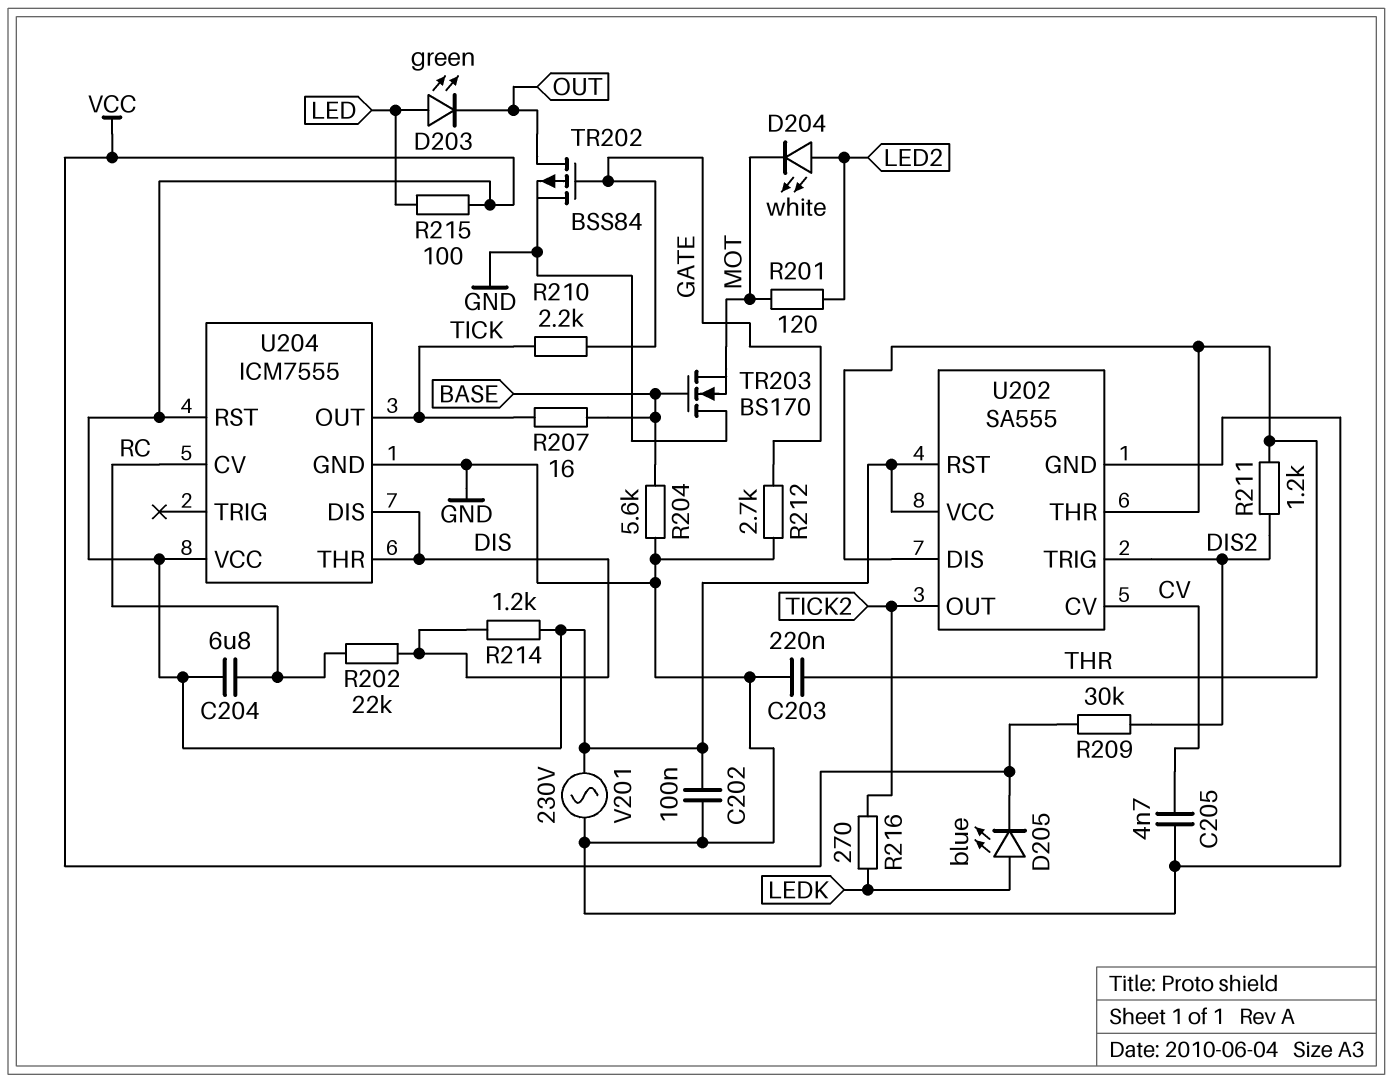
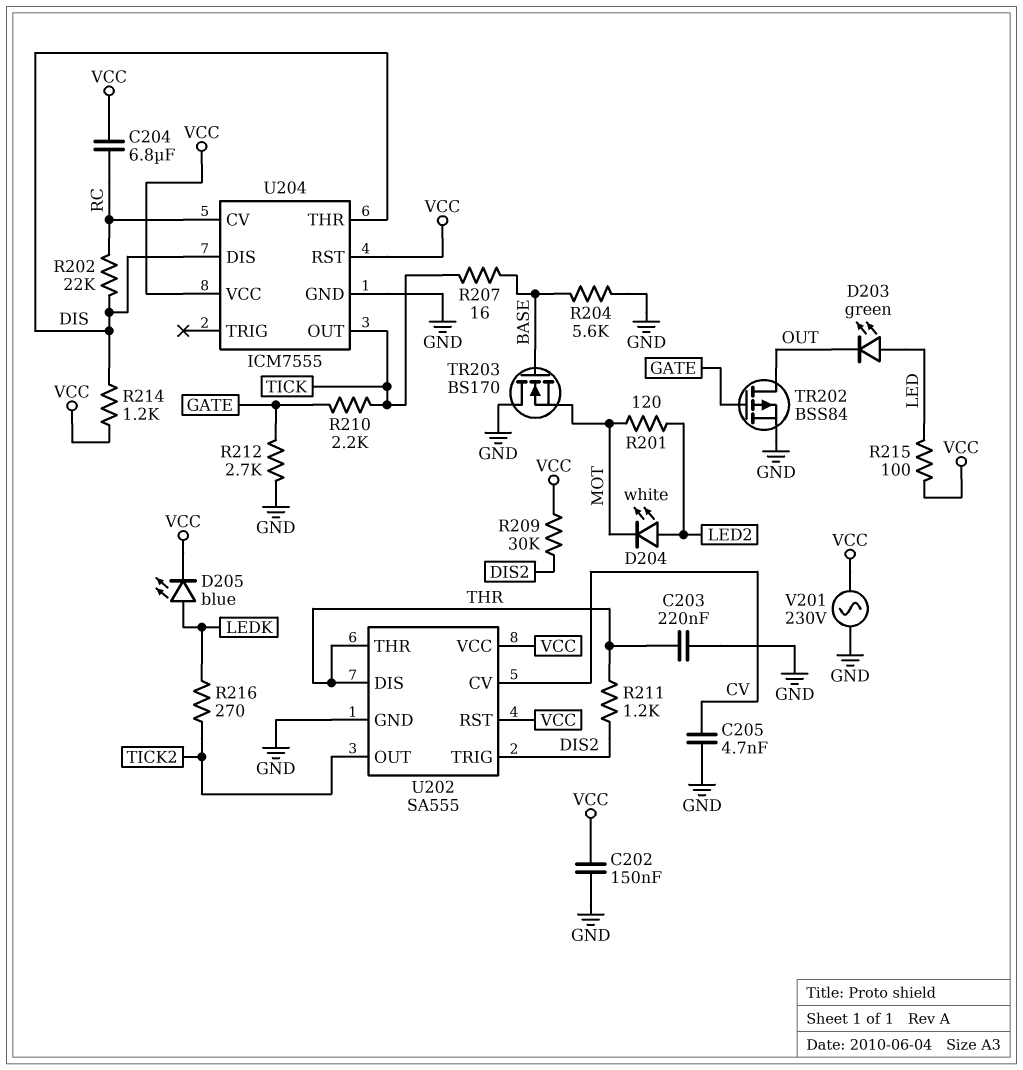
C202: 100nF (GND, VCC) -> 150nF (GND, VCC)

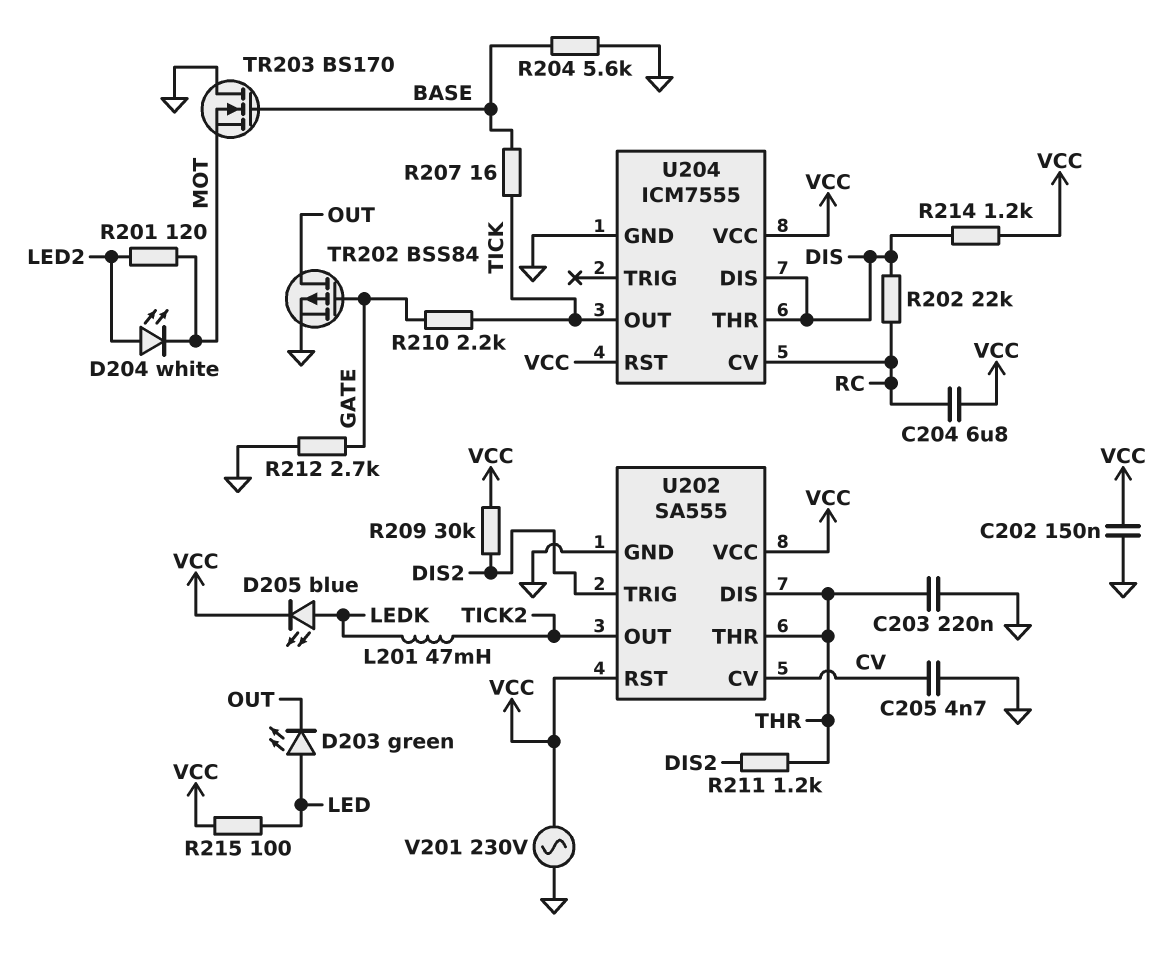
L201: none -> 47mH (LEDK, TICK2)
R216: 270 (LEDK, TICK2) -> none

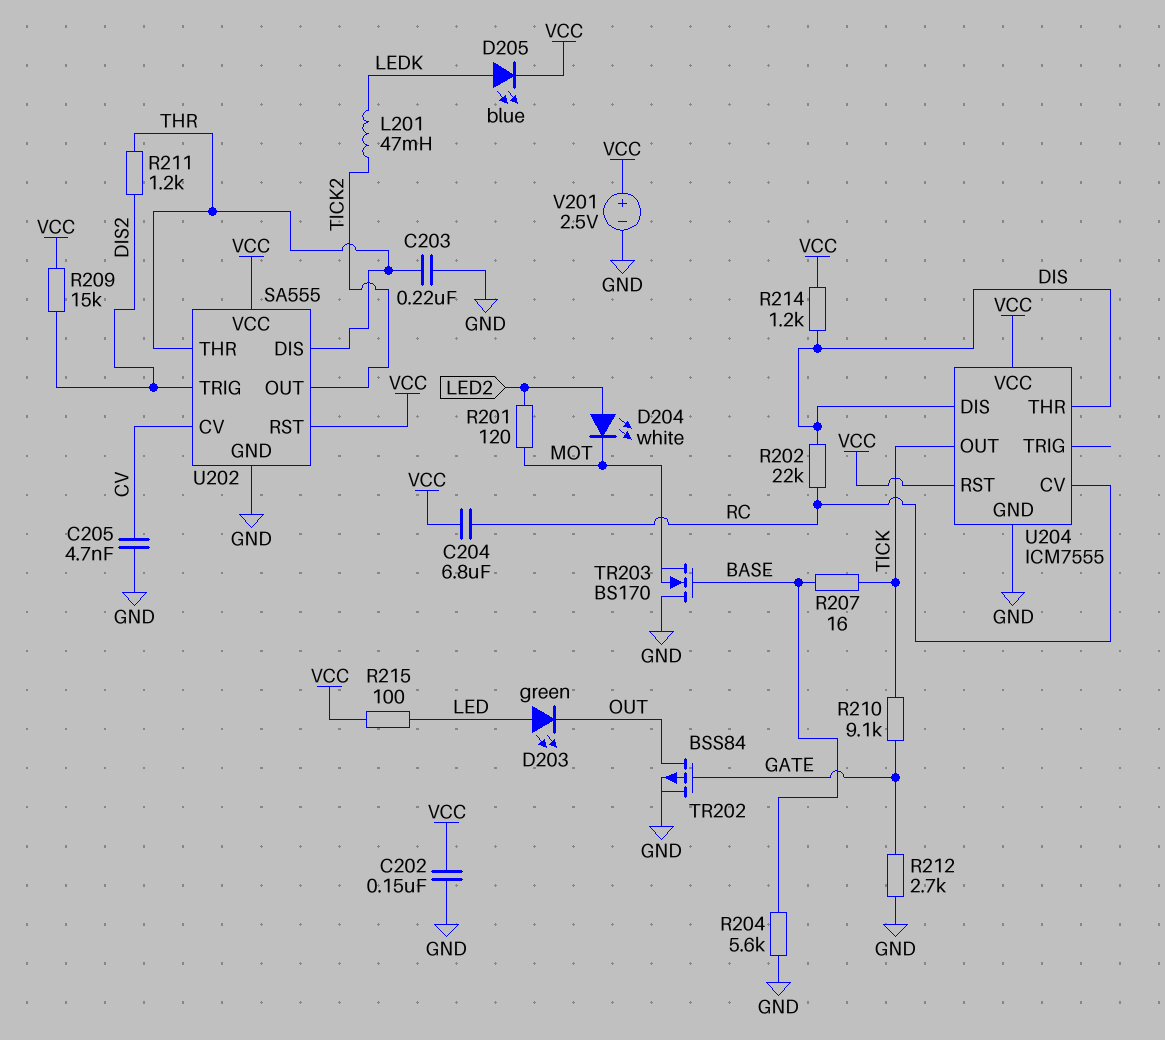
R209: 30k (DIS2, VCC) -> 15k (DIS2, VCC)
R210: 2.2k (GATE, TICK) -> 9.1k (GATE, TICK)
V201: AC 230V (GND, VCC) -> 2.5V (plus VCC, minus GND)

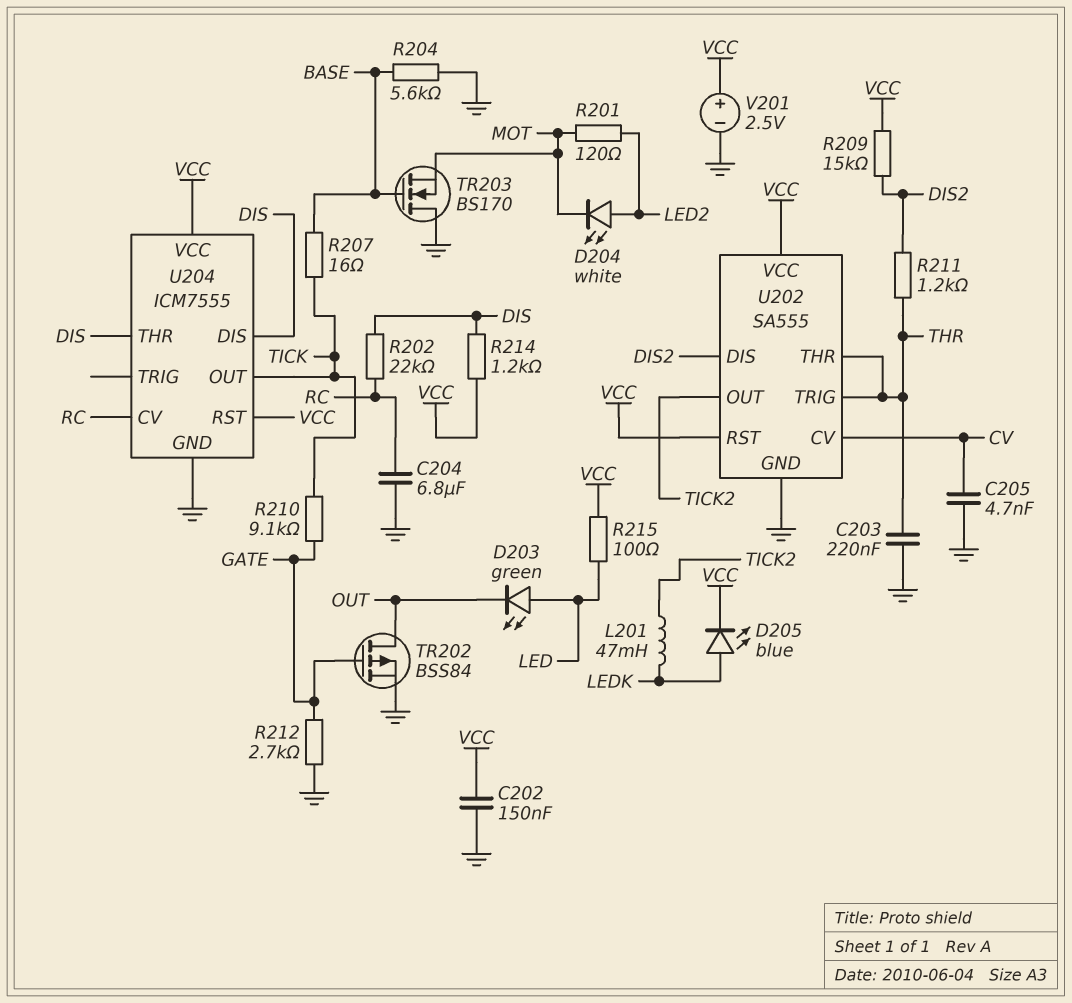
C204: 6.8uF (RC, VCC) -> 6.8uF (GND, RC)
U202 pin DIS: THR -> DIS2
U202 pin TRIG: DIS2 -> THR

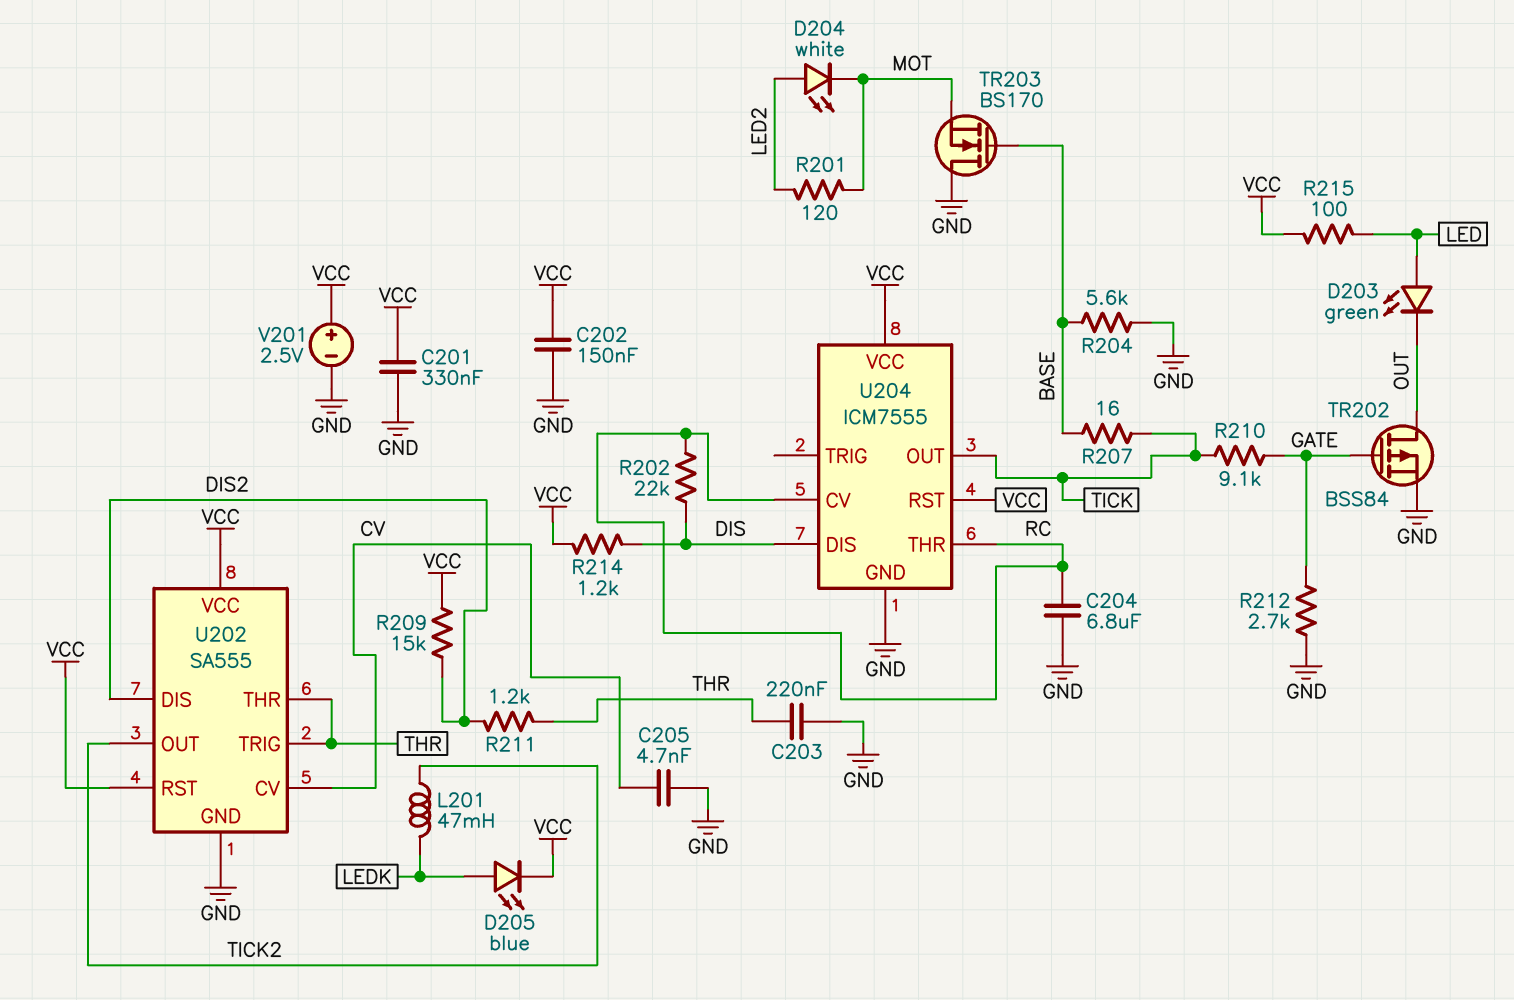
C201: none -> 330nF (GND, VCC)
U204 pin THR: DIS -> RC

